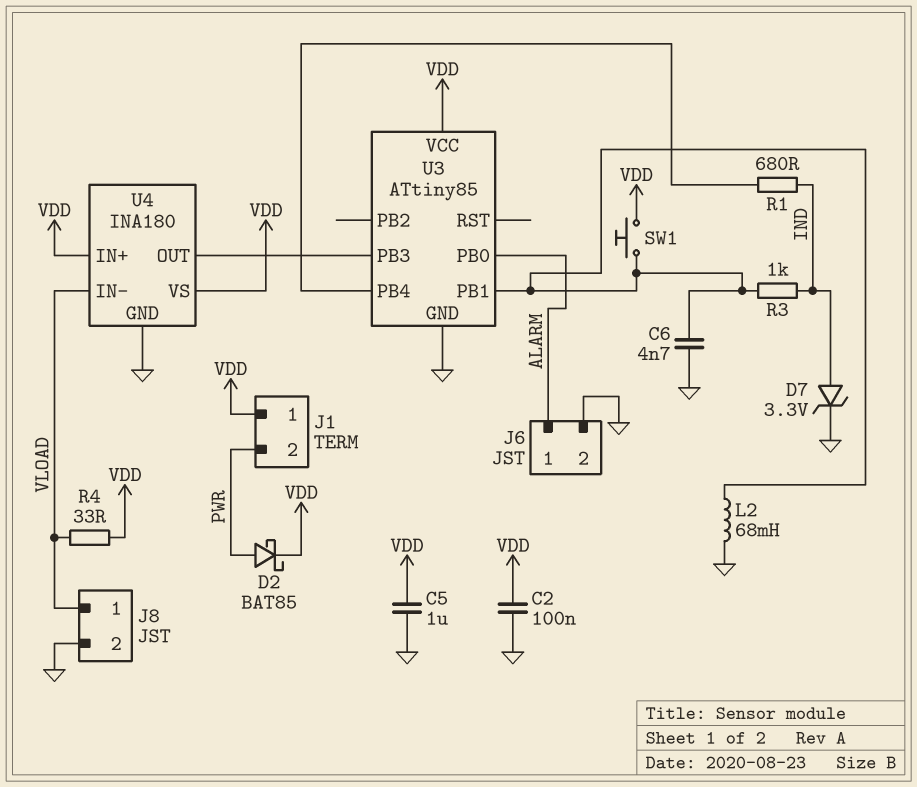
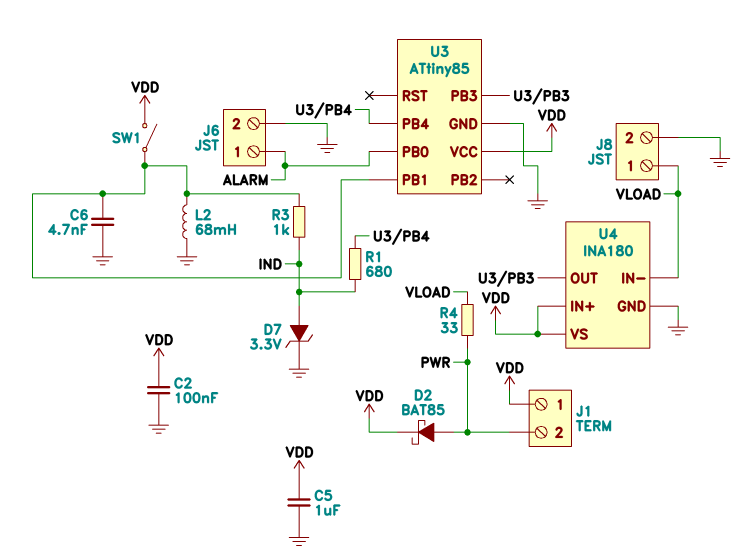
R4: 33 (VDD, VLOAD) -> 33 (PWR, VLOAD)
SW1: button (U3/PB1, VDD) -> switch (U3/PB1, VDD)

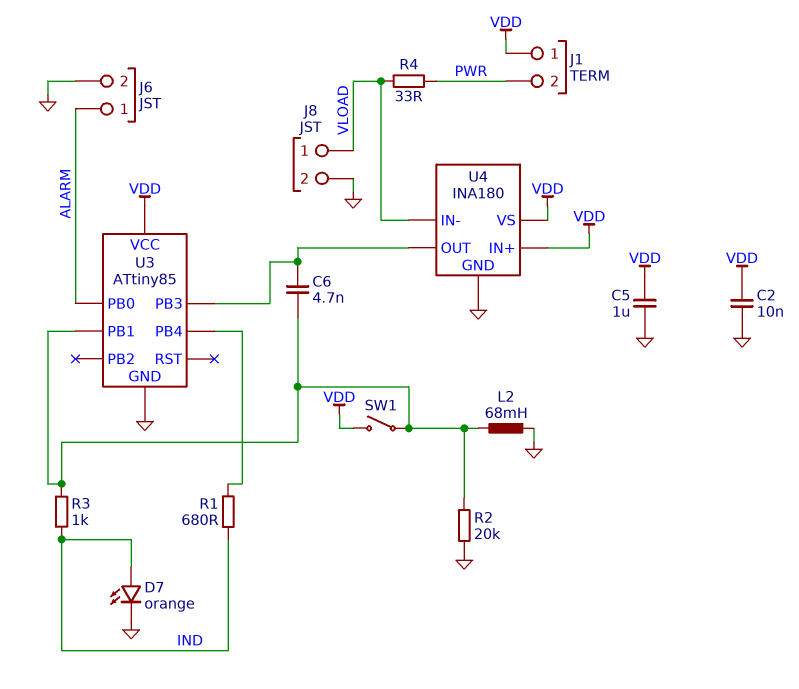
C2: 100nF (GND, VDD) -> 10nF (GND, VDD)
C6: 4.7nF (GND, U3/PB1) -> 4.7nF (U3/PB1, U3/PB3)
D2: schottky BAT85 (A PWR, K VDD) -> none
D7: zener 3.3V (A IND, K GND) -> LED orange (A IND, K GND)
R2: none -> 20k (GND, U3/PB1)

